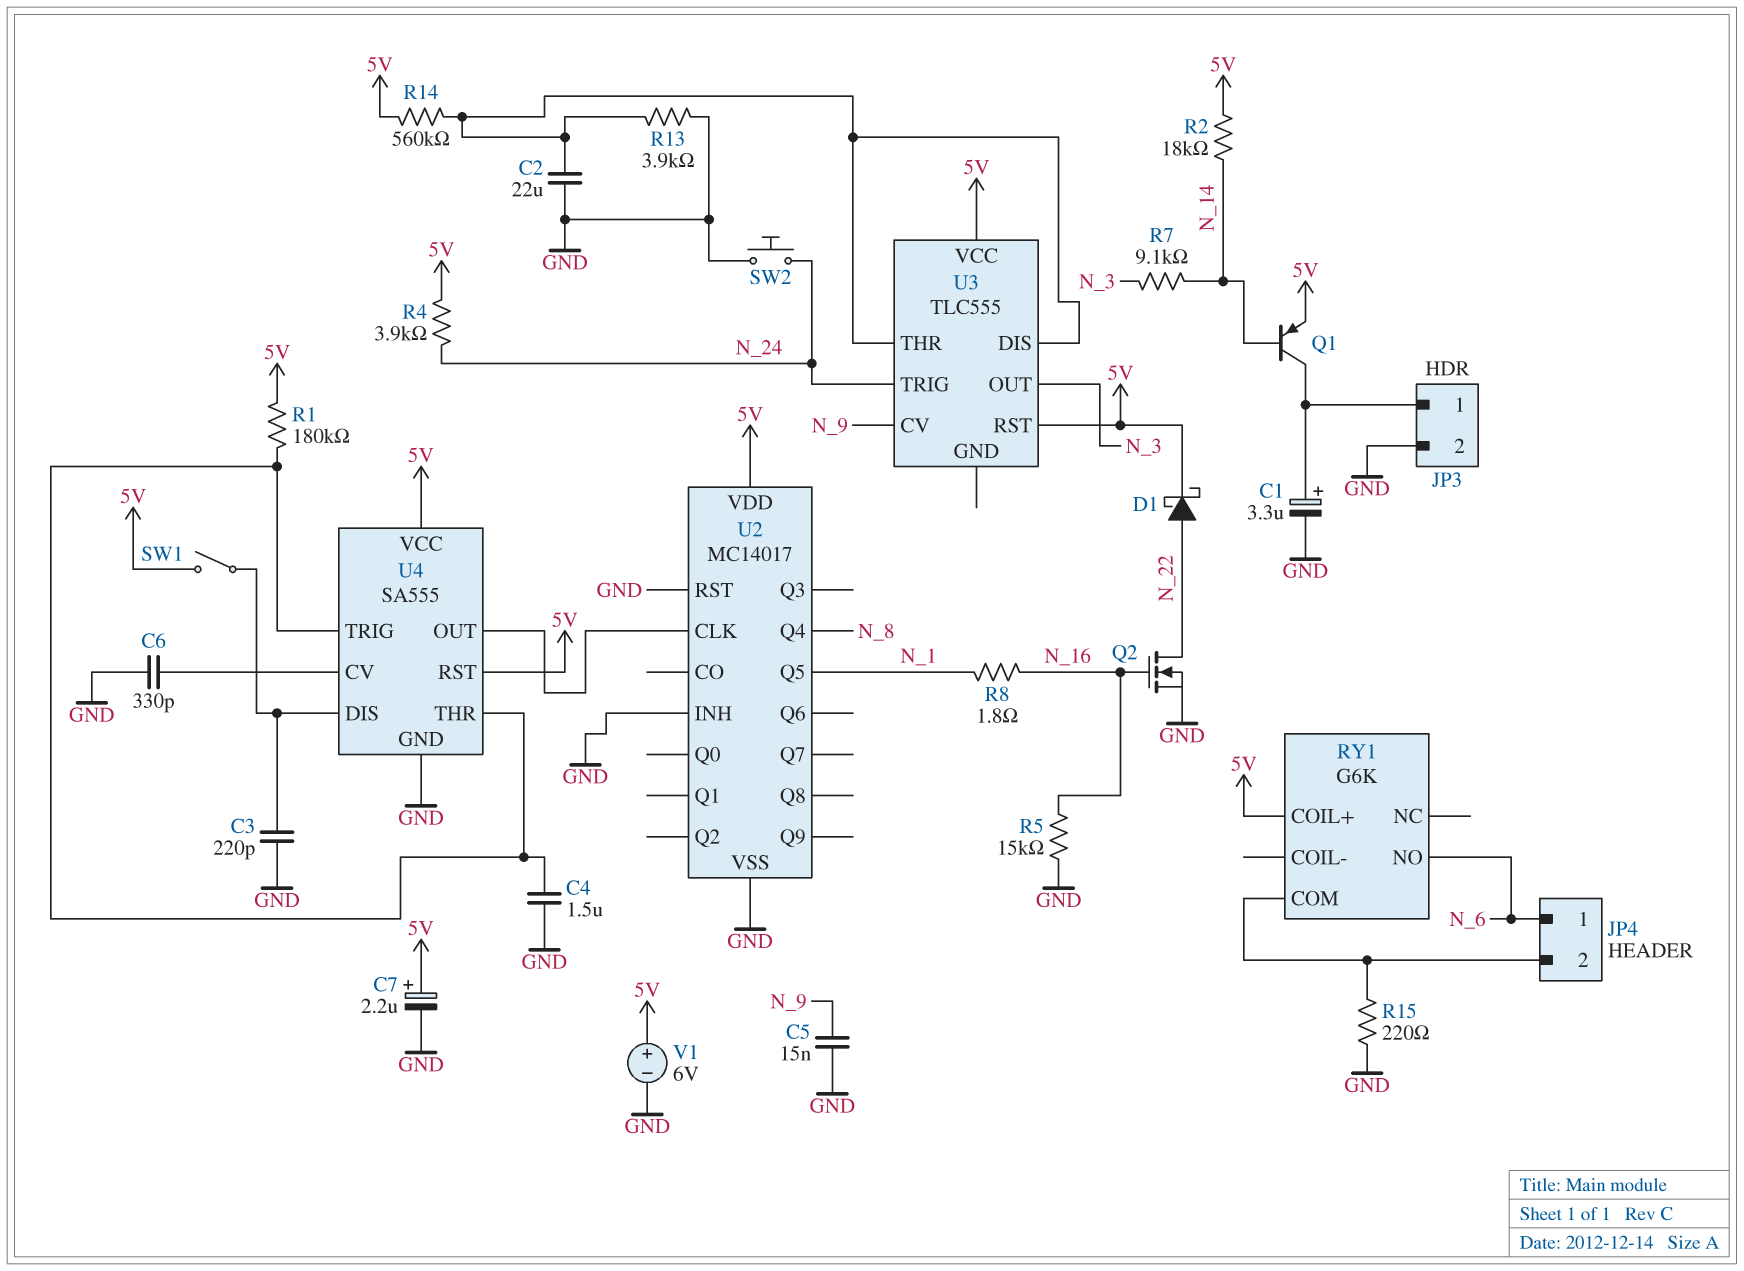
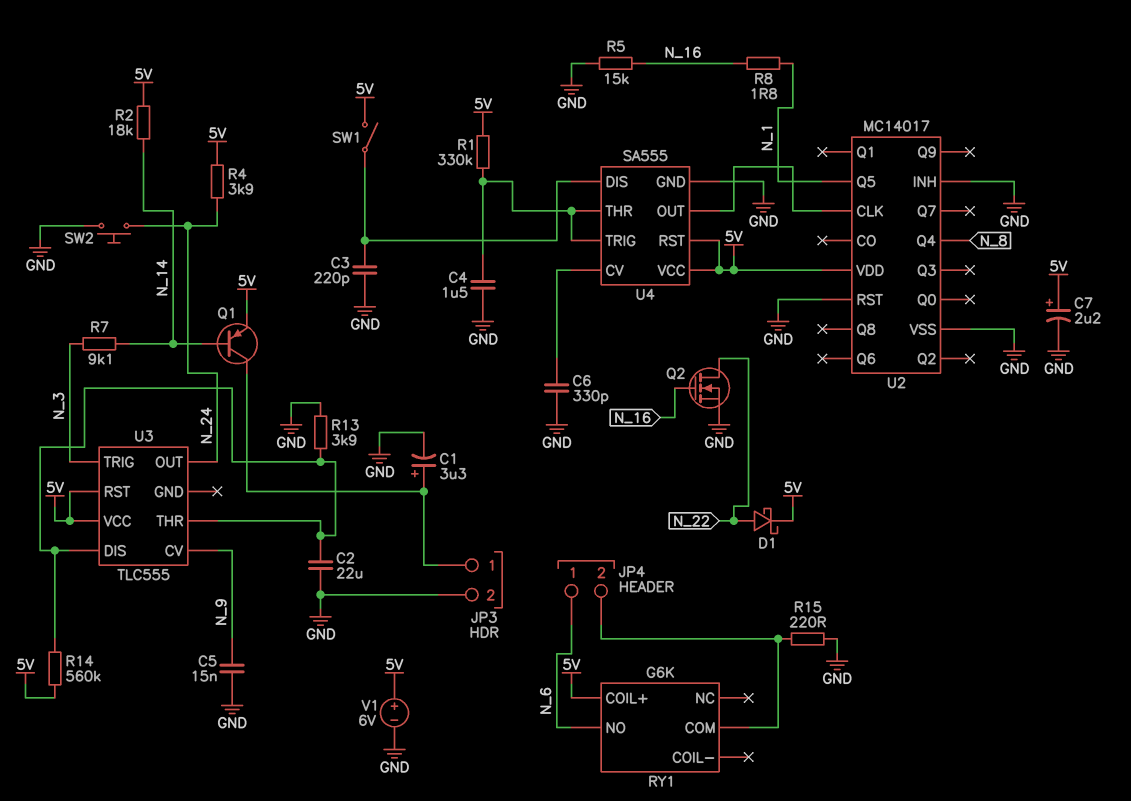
R1: 180k (5V, U4/THR) -> 330k (5V, U4/THR)
U3 pin OUT: N_3 -> N_24
U3 pin TRIG: N_24 -> N_3

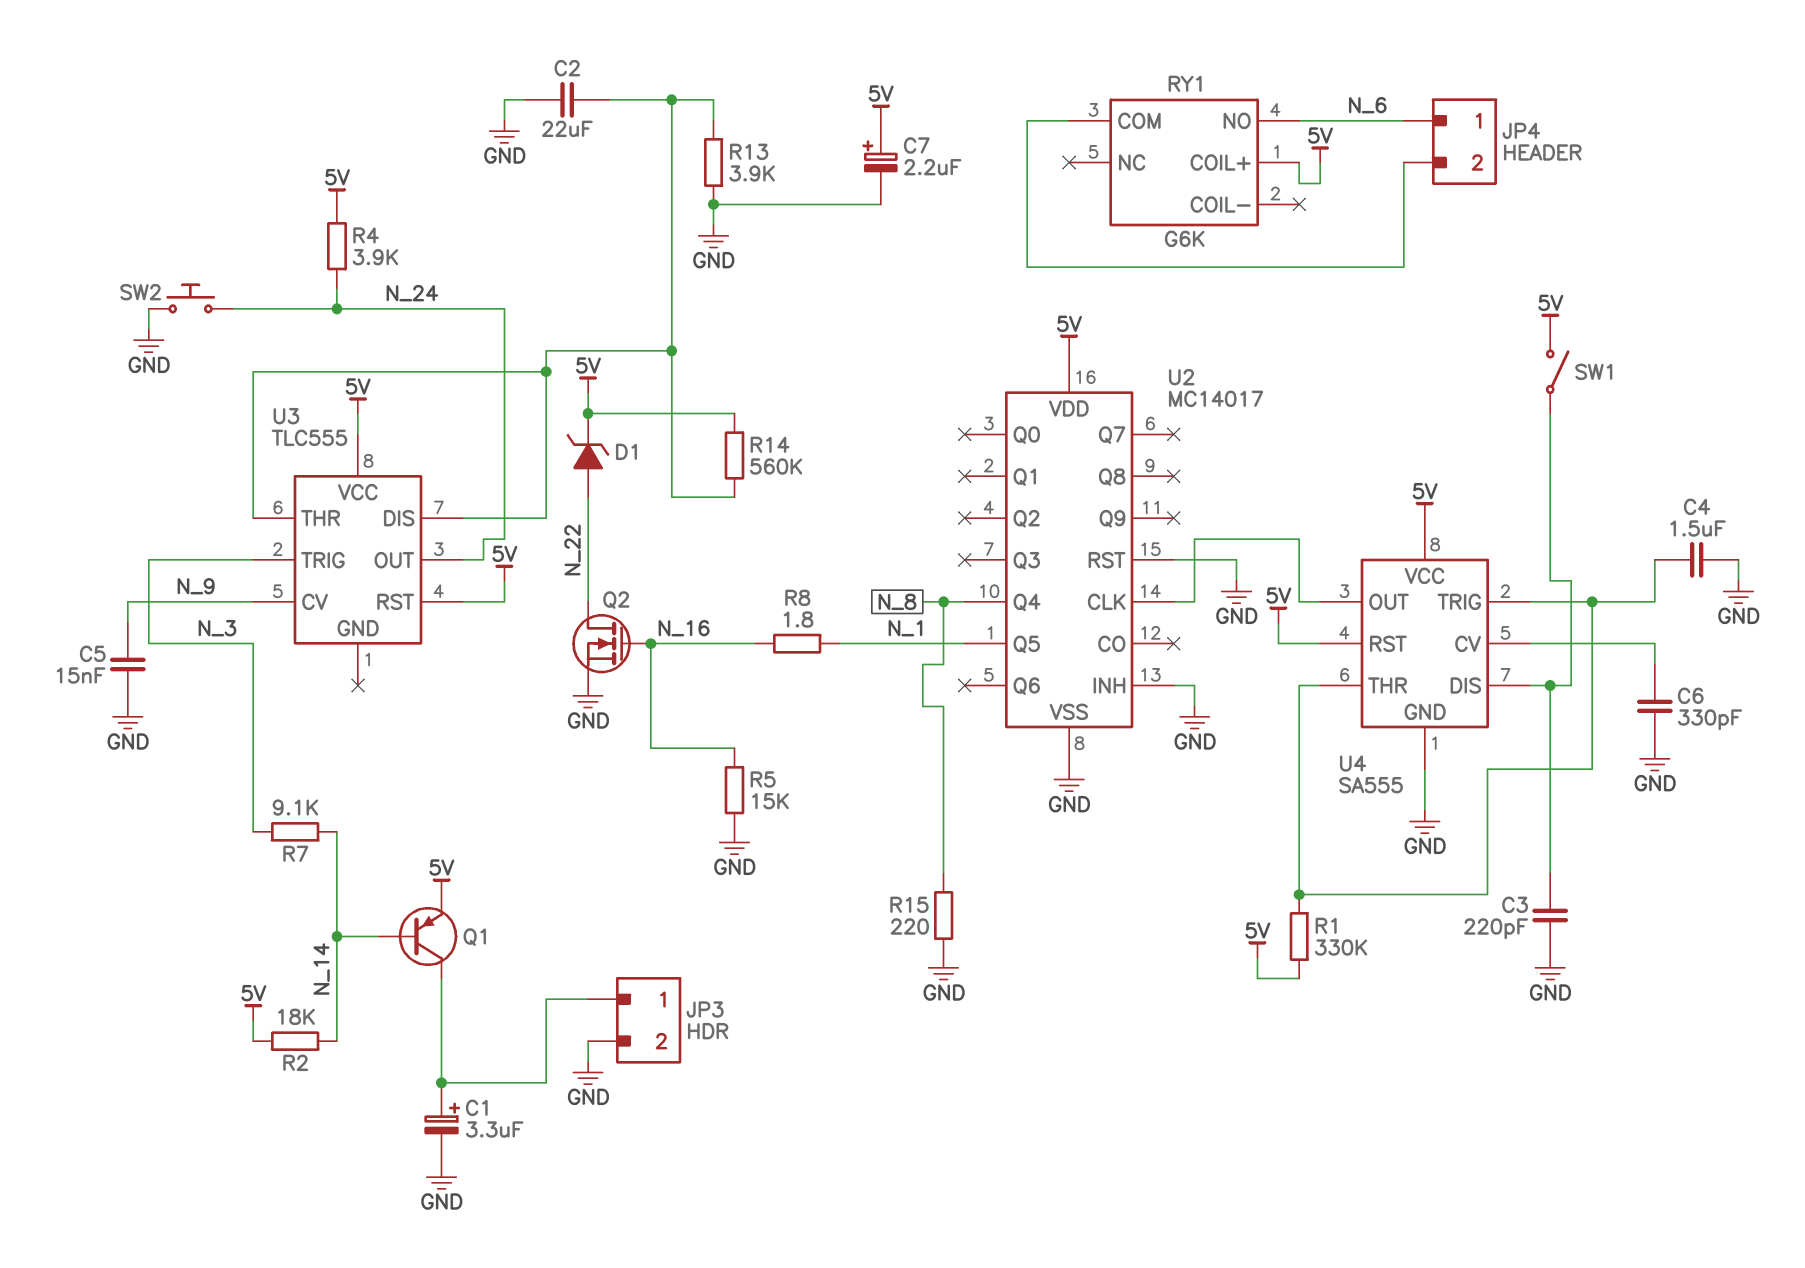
D1: schottky (A N_22, K 5V) -> zener (A N_22, K 5V)
R15: 220 (GND, JP4/2) -> 220 (GND, N_8)
V1: 6V (plus 5V, minus GND) -> none

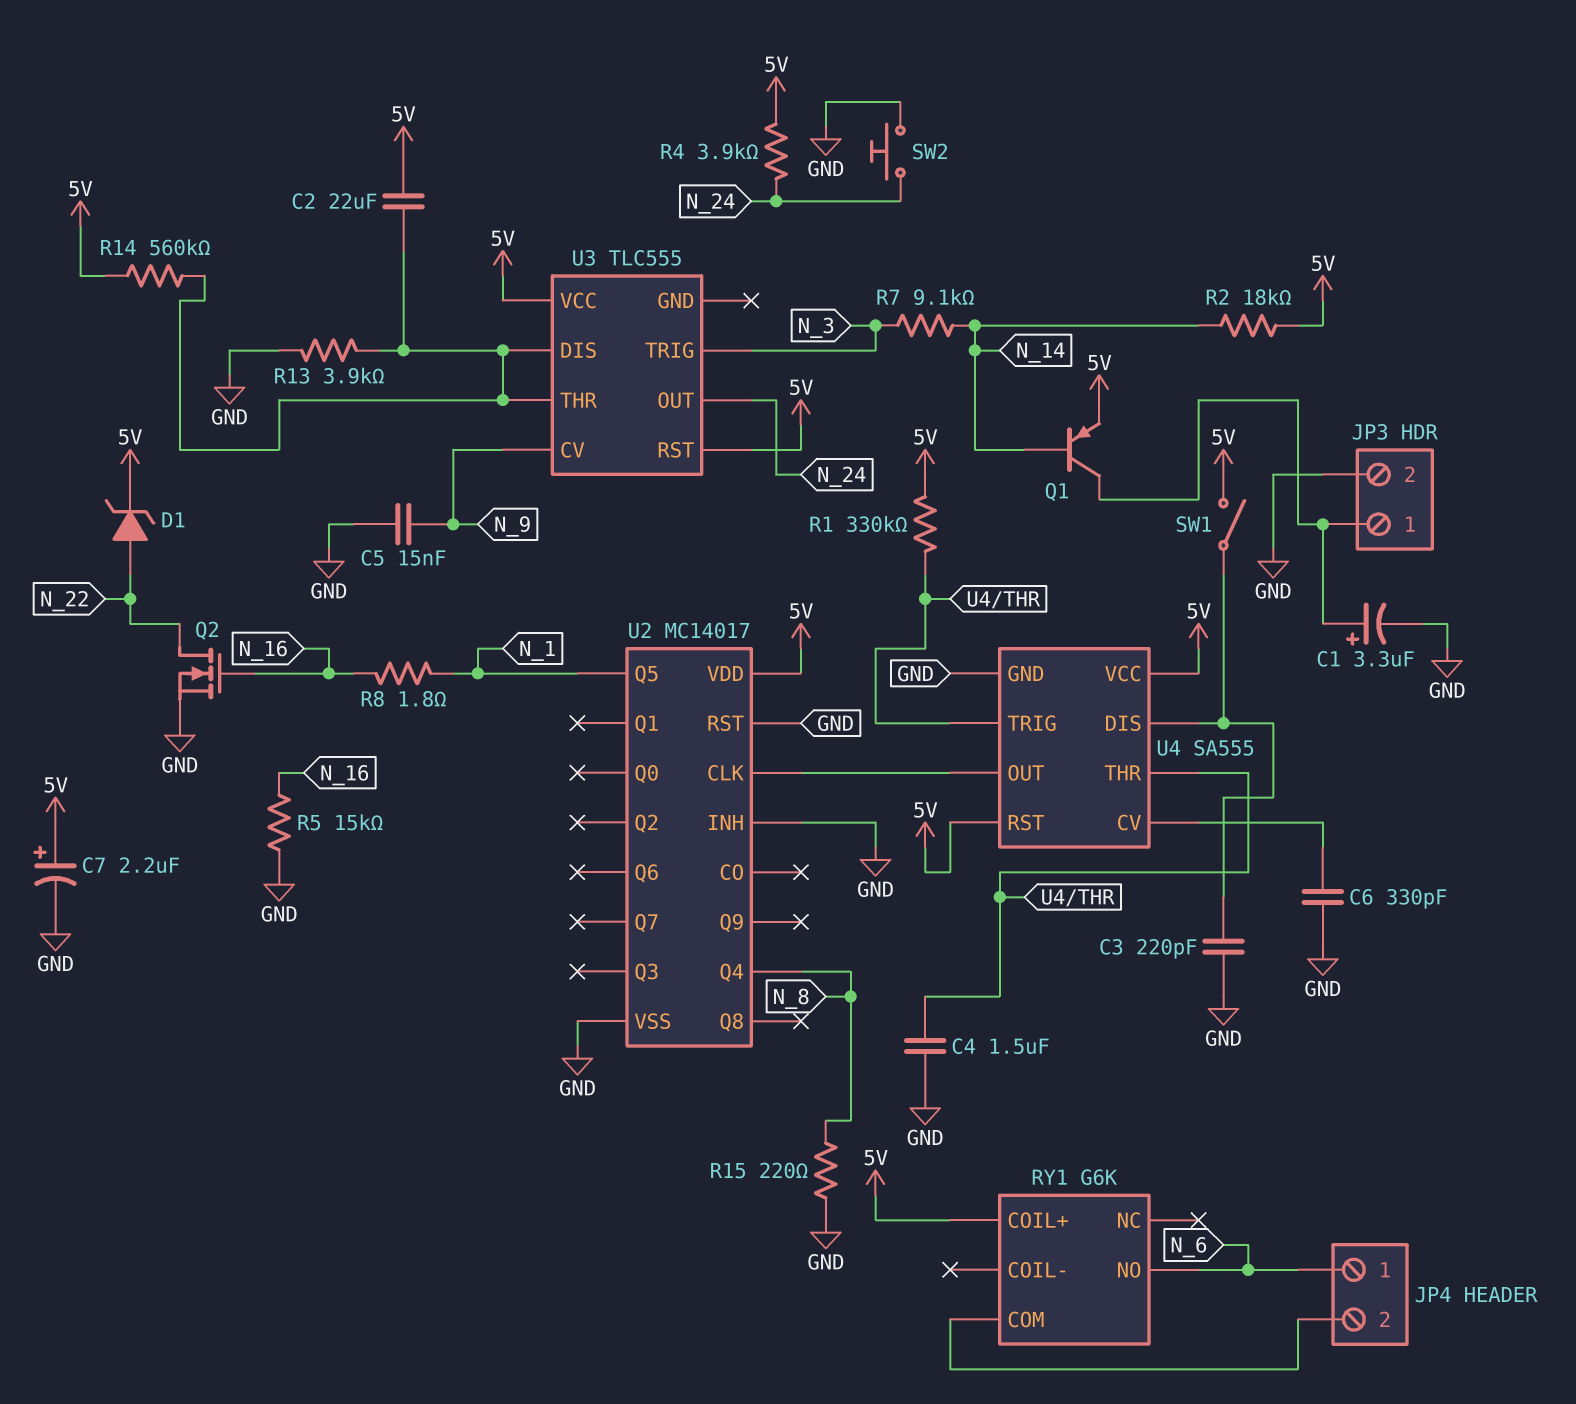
C2: 22uF (GND, U3/DIS) -> 22uF (5V, U3/DIS)

